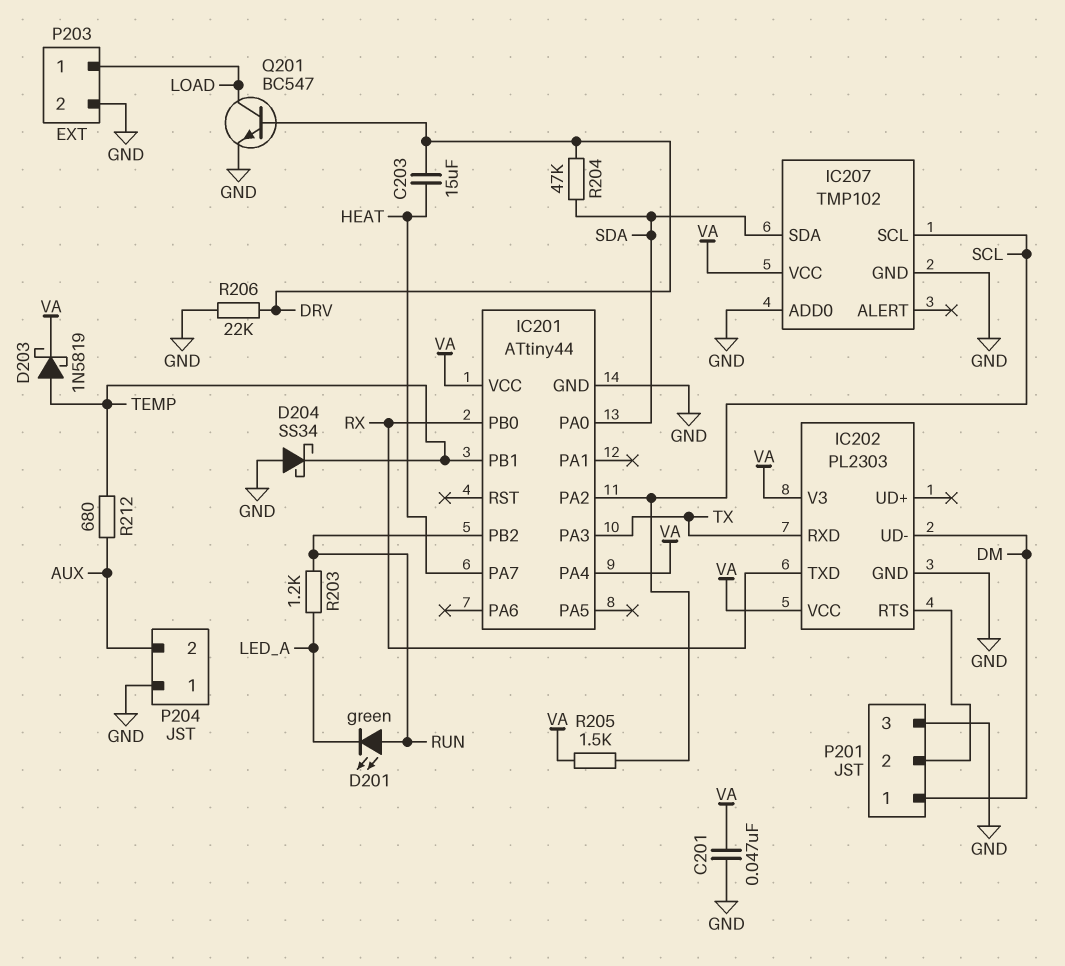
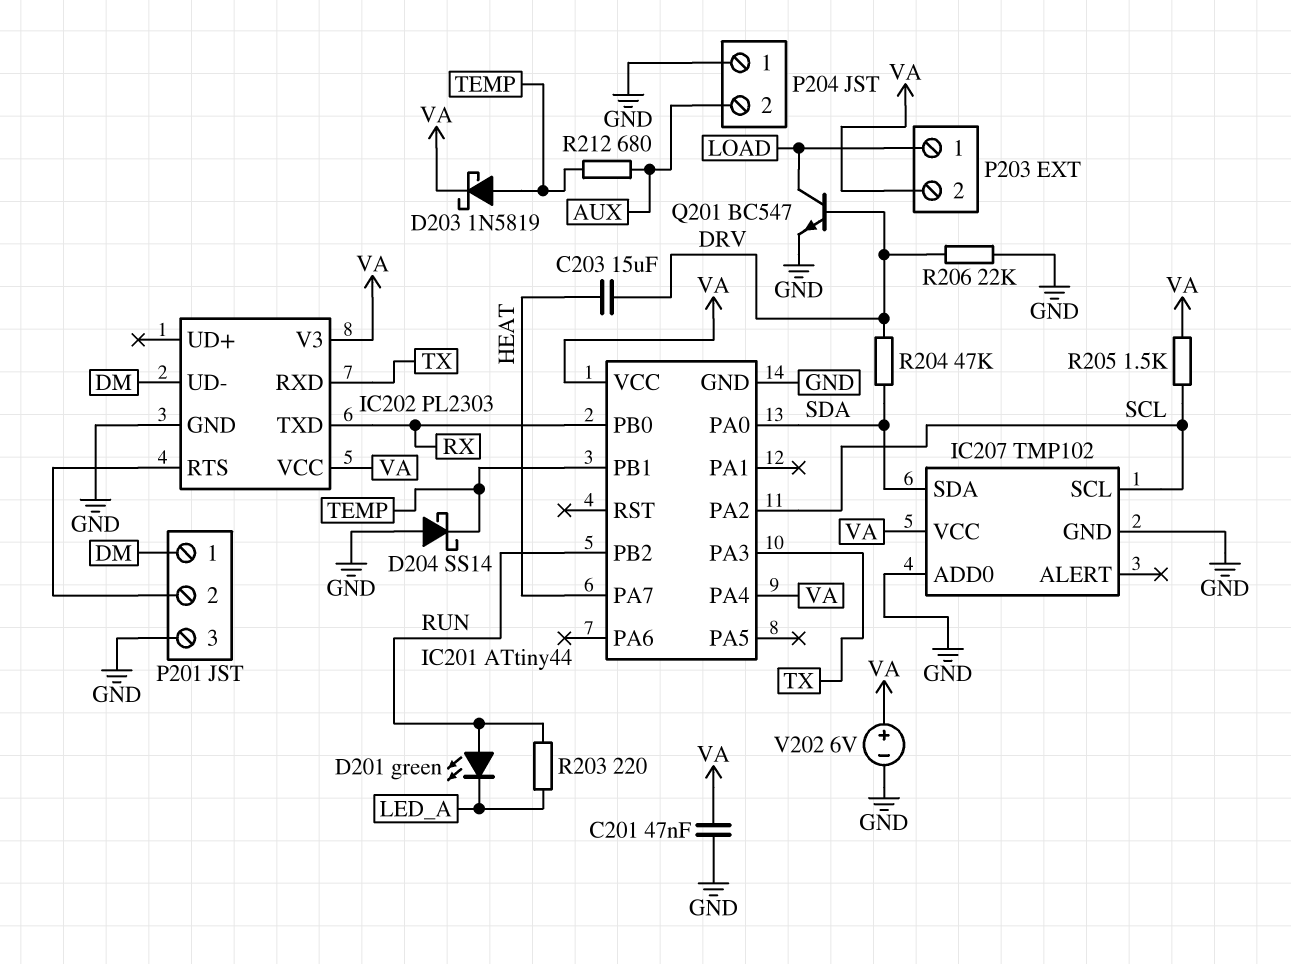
D204: schottky SS34 (A GND, K TEMP) -> schottky SS14 (A GND, K TEMP)
P203 pin 2: GND -> VA
R203: 1.2k (LED_A, RUN) -> 220 (LED_A, RUN)
V202: none -> 6V (plus VA, minus GND)

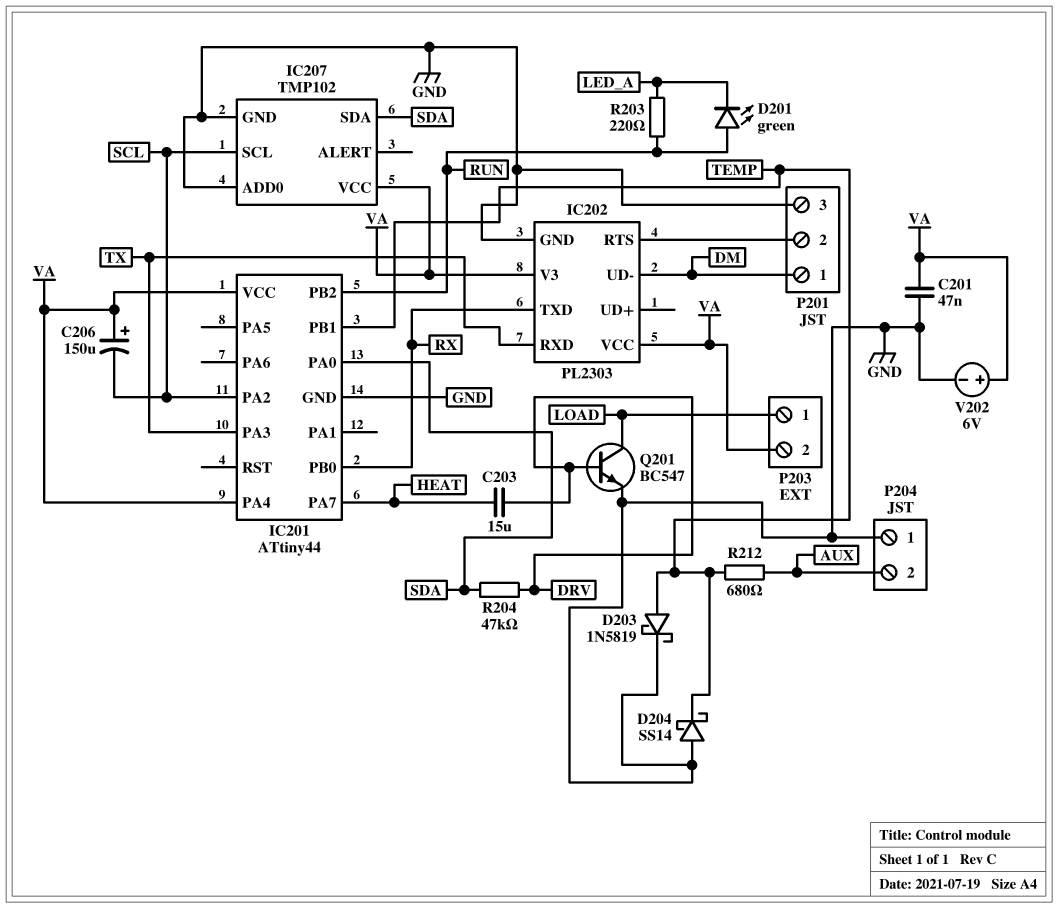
C206: none -> 150uF (plus VA, minus SCL)
D203: schottky 1N5819 (A TEMP, K VA) -> schottky 1N5819 (A TEMP, K GND)
R205: 1.5k (SCL, VA) -> none
R206: 22k (DRV, GND) -> none

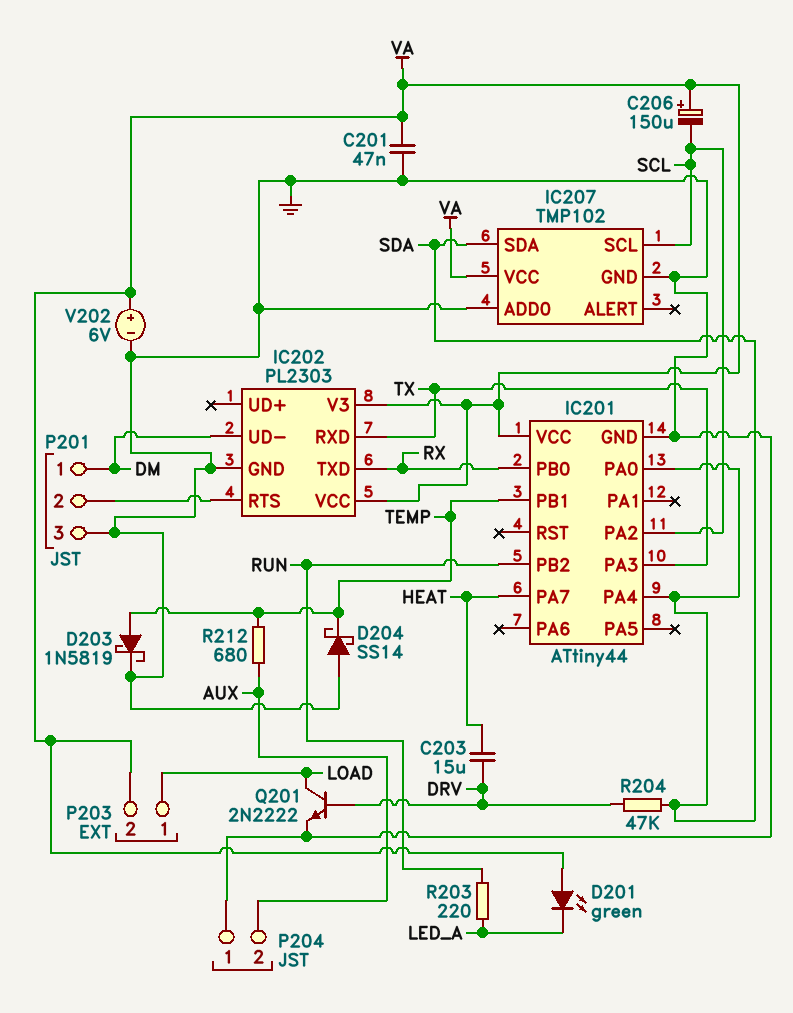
D201: LED green (A RUN, K LED_A) -> LED green (A VA, K LED_A)
IC201 pin PA4: VA -> SDA
Q201: NPN BC547 (B DRV, C LOAD, E GND) -> NPN 2N2222 (B DRV, C LOAD, E GND)

